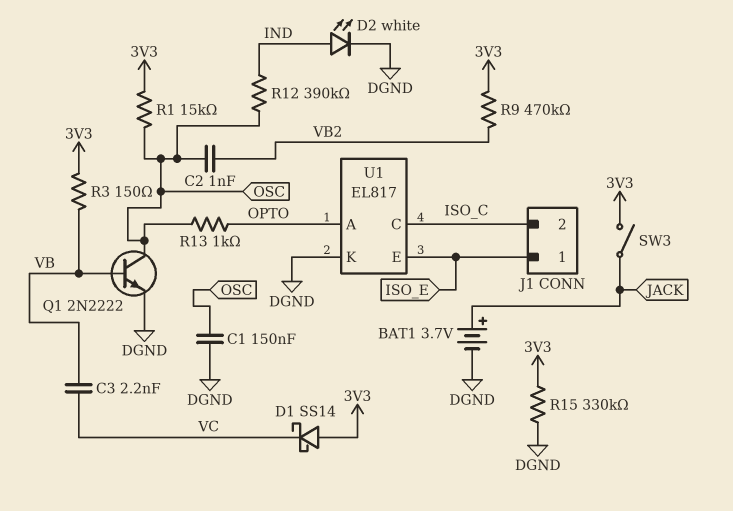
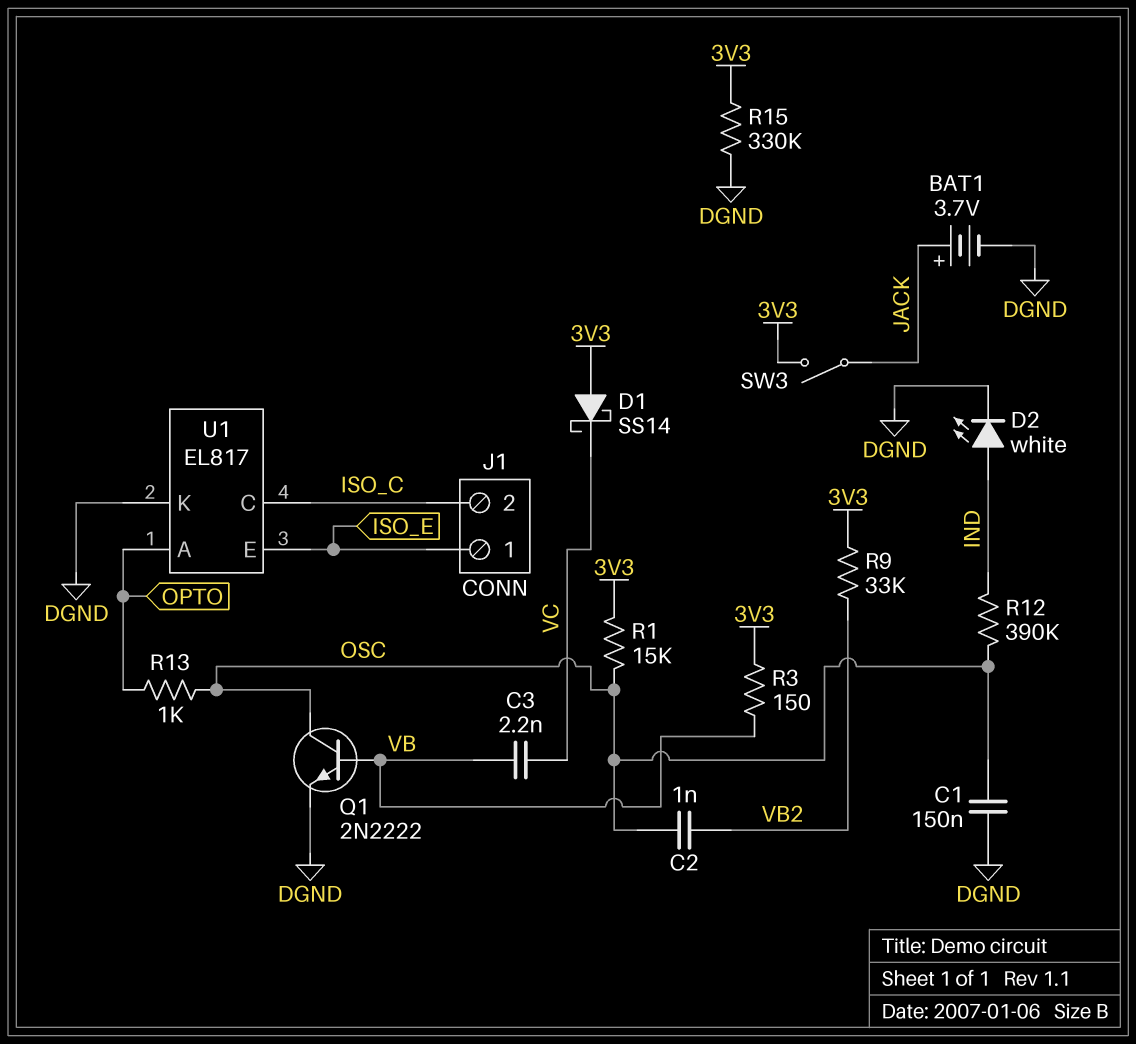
R9: 470k (3V3, VB2) -> 33k (3V3, VB2)

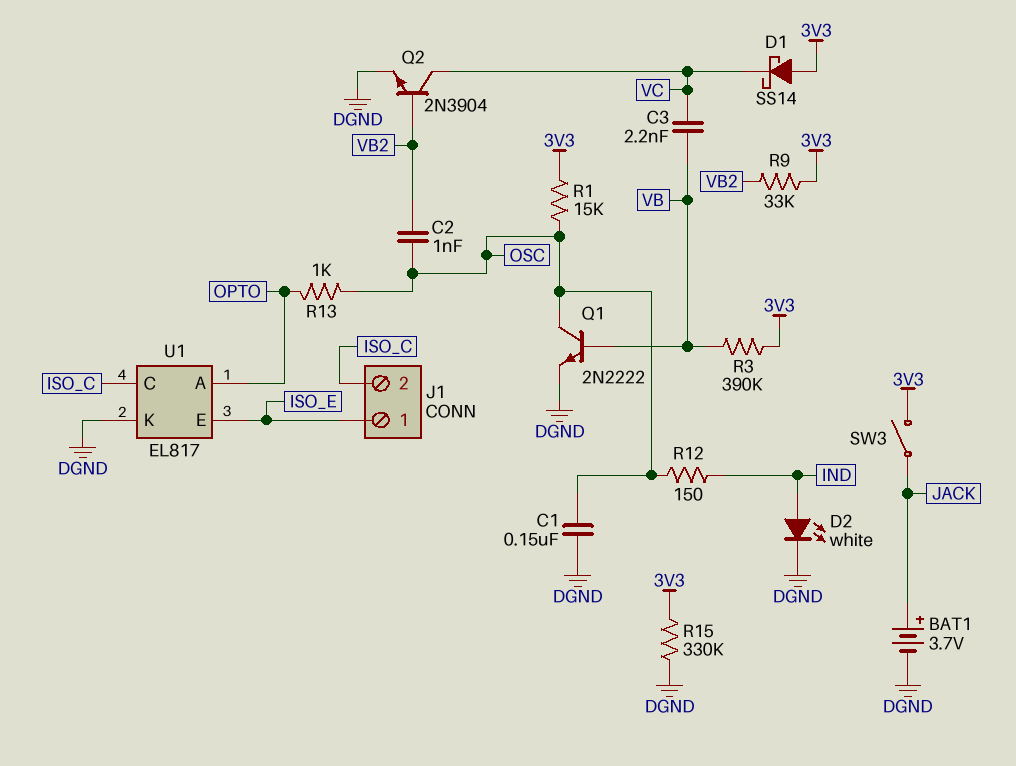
Q2: none -> NPN 2N3904 (B VB2, C VC, E DGND)
R3: 150 (3V3, VB) -> 390k (3V3, VB)
R12: 390k (IND, OSC) -> 150 (IND, OSC)

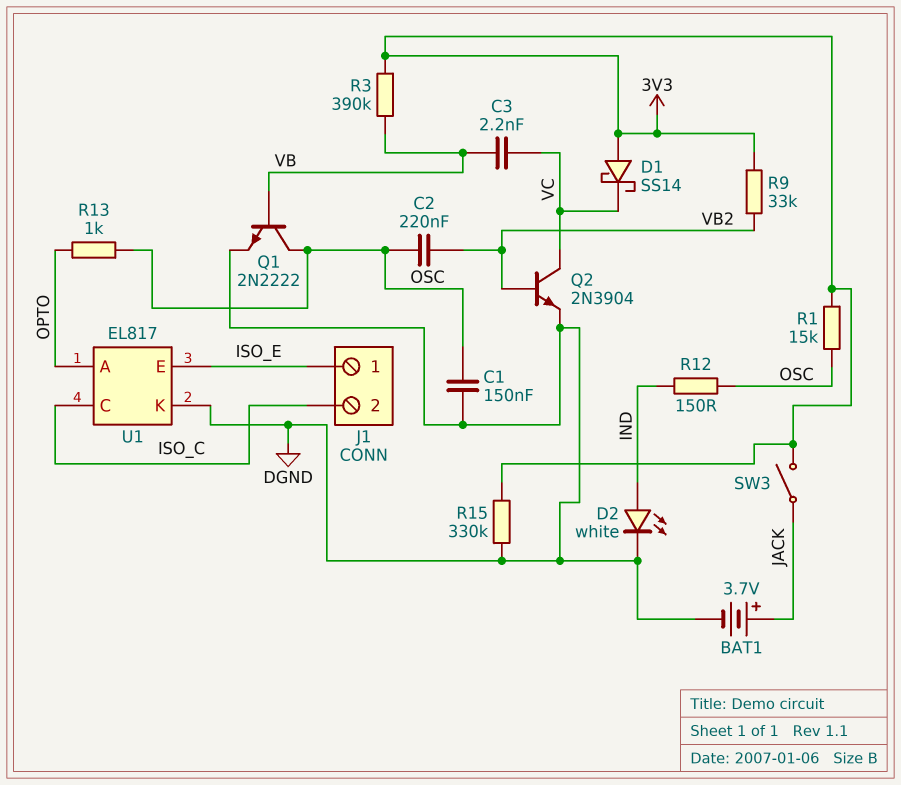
C2: 1nF (OSC, VB2) -> 220nF (OSC, VB2)

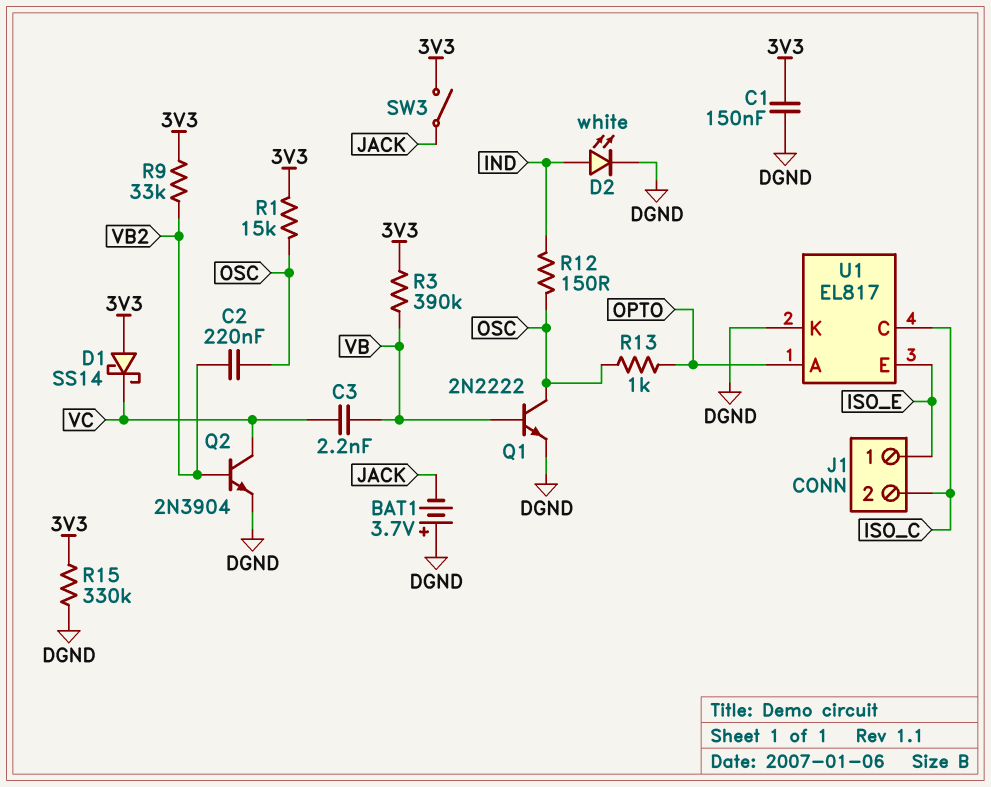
BAT1: 3.7V (plus JACK, minus DGND) -> 3.7V (plus DGND, minus JACK)
C1: 150nF (DGND, OSC) -> 150nF (3V3, DGND)

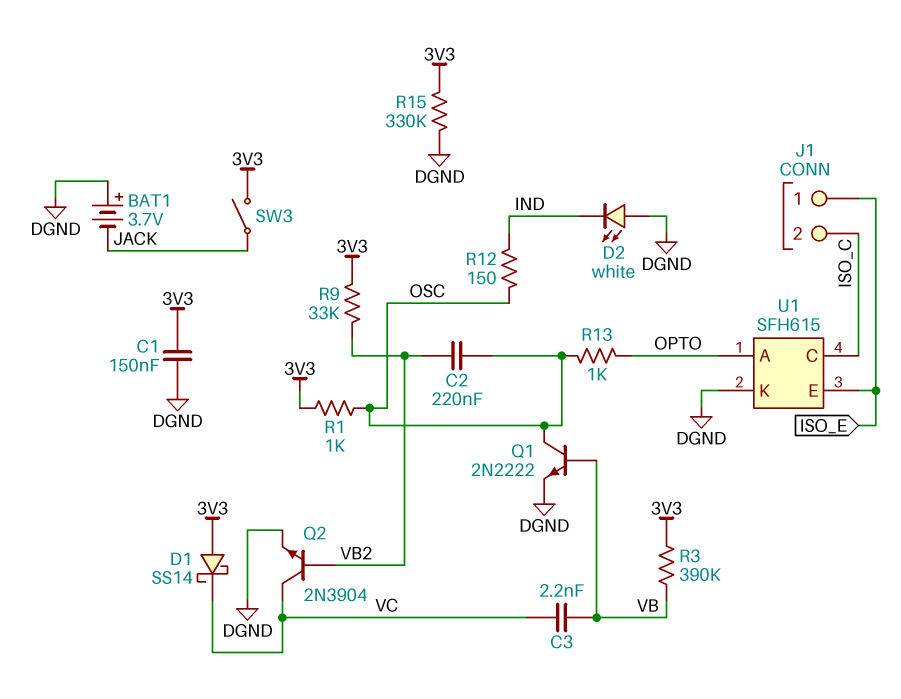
D2: LED white (A IND, K DGND) -> LED white (A DGND, K IND)
R1: 15k (3V3, OSC) -> 1k (3V3, OSC)
U1: EL817 -> SFH615

